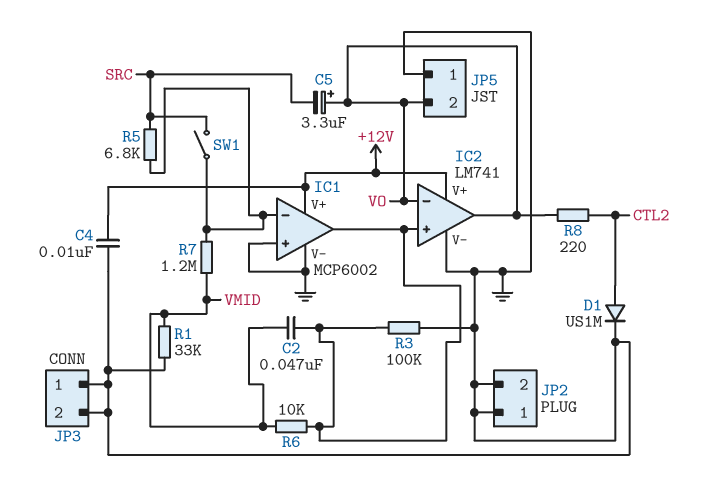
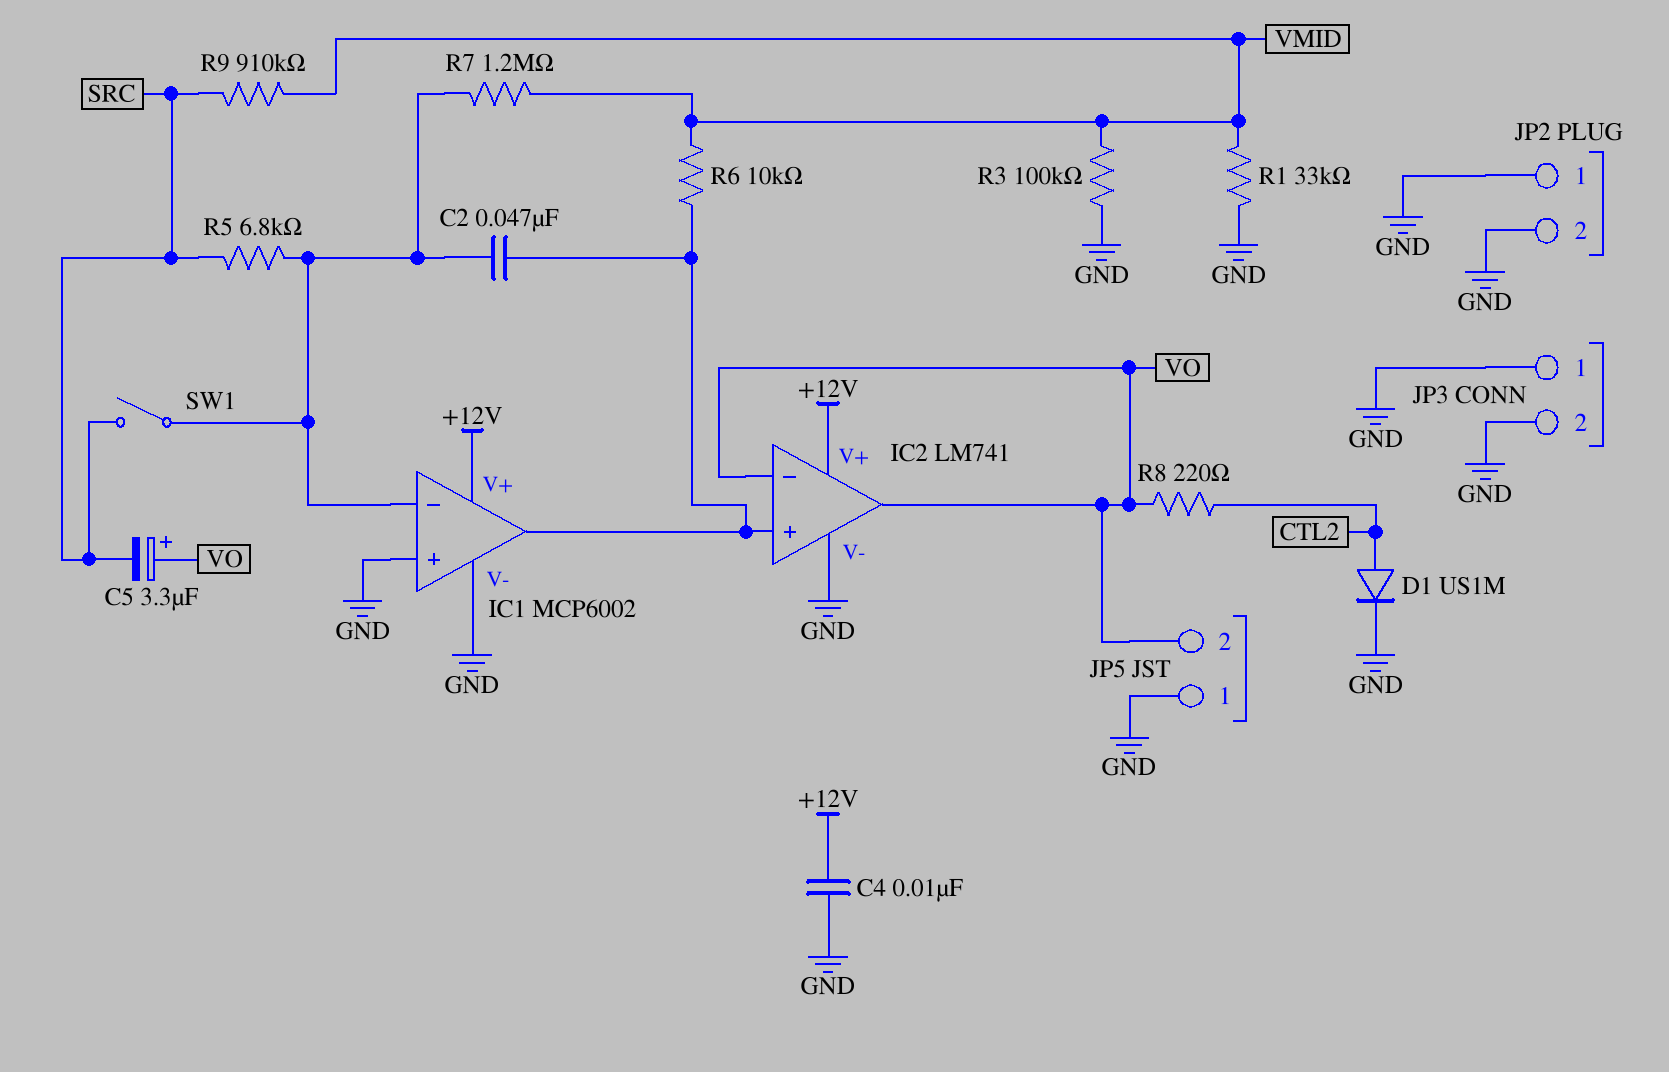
C2: 47nF (IC1/out, VMID) -> 47nF (IC1/in-, IC1/out)
R3: 100k (GND, IC1/out) -> 100k (GND, VMID)
R9: none -> 910k (SRC, VMID)

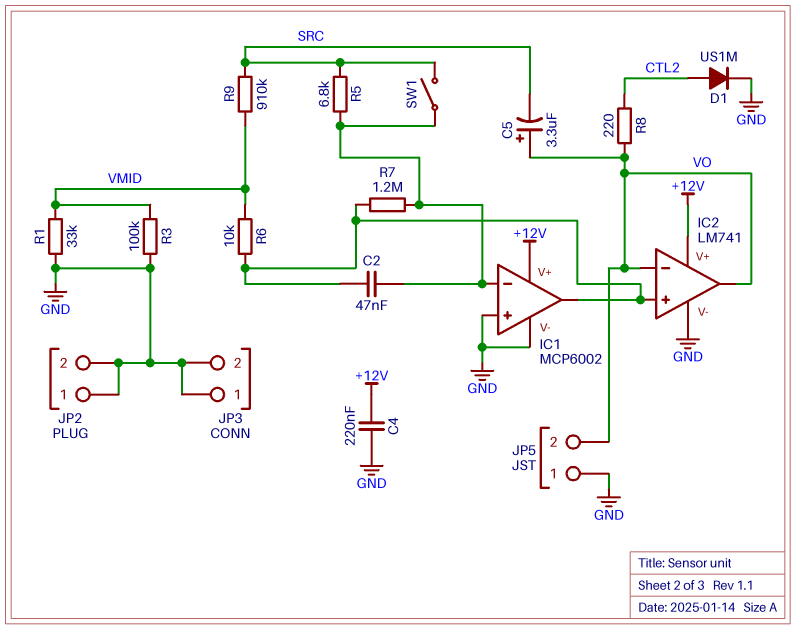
C4: 10nF (+12V, GND) -> 220nF (+12V, GND)
R7: 1.2M (IC1/in-, VMID) -> 1.2M (IC1/in-, IC1/out)

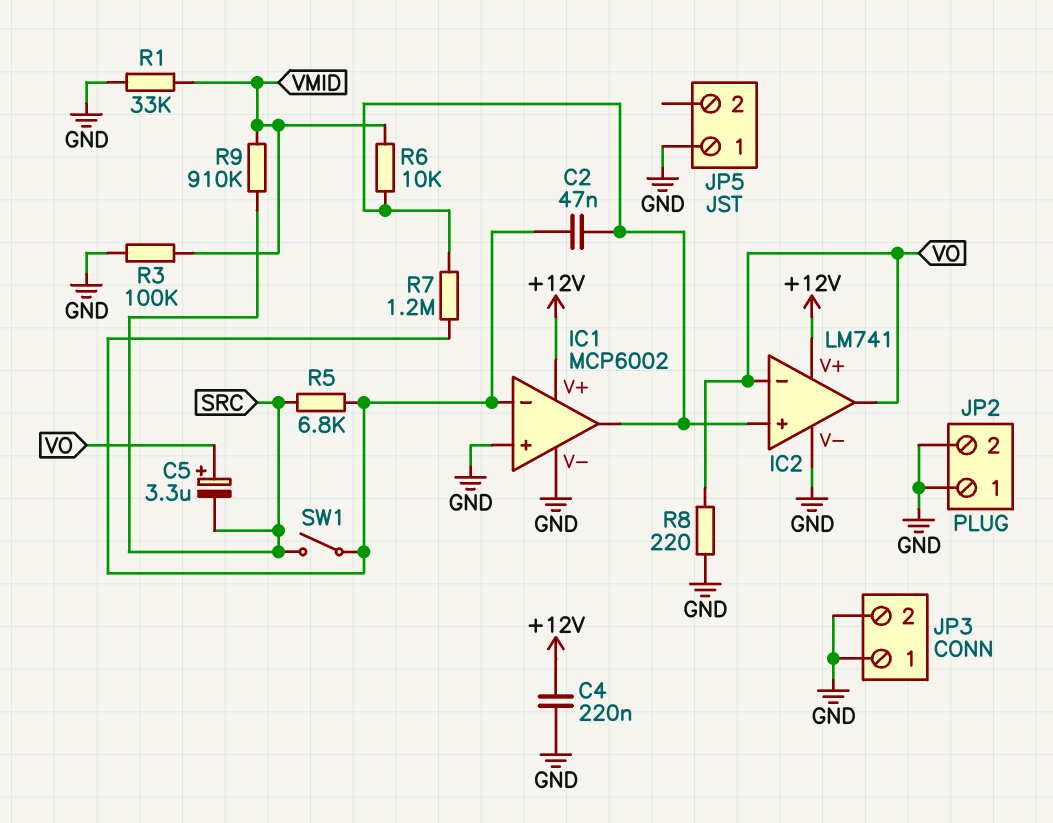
D1: diode US1M (A CTL2, K GND) -> none
JP5 pin 2: VO -> none
R8: 220 (CTL2, VO) -> 220 (GND, VO)

